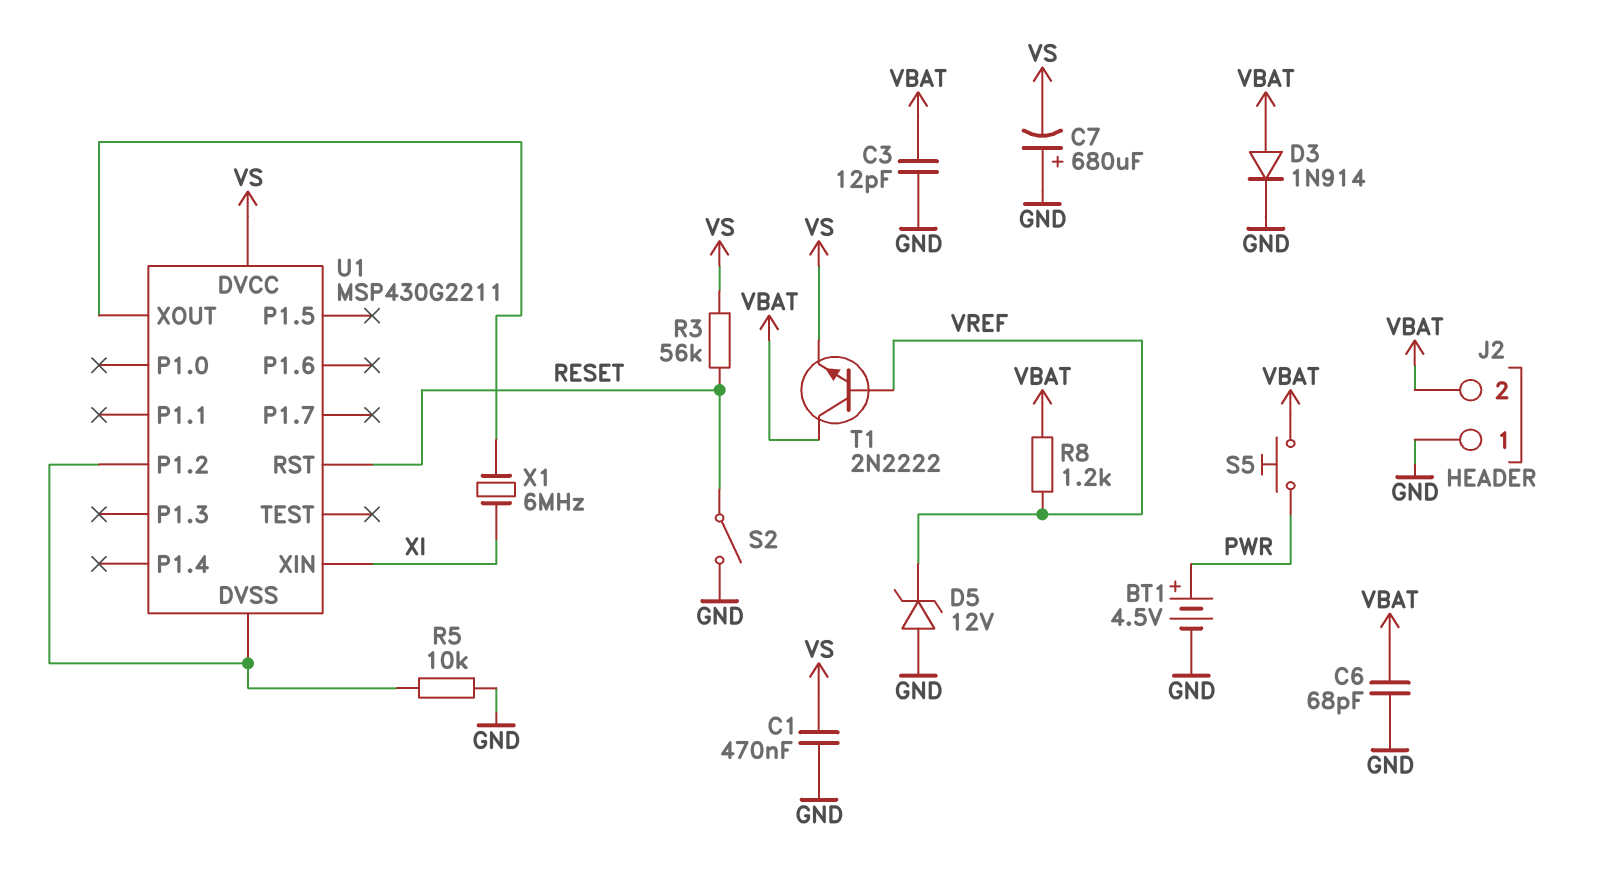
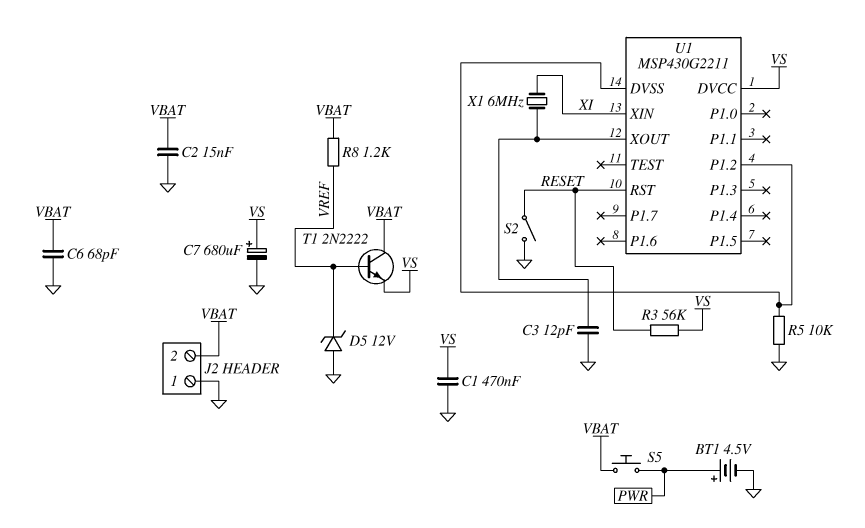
C2: none -> 15nF (GND, VBAT)
C3: 12pF (GND, VBAT) -> 12pF (GND, U1/XOUT)
C7: 680uF (plus GND, minus VS) -> 680uF (plus VS, minus GND)
D3: diode 1N914 (A VBAT, K GND) -> none

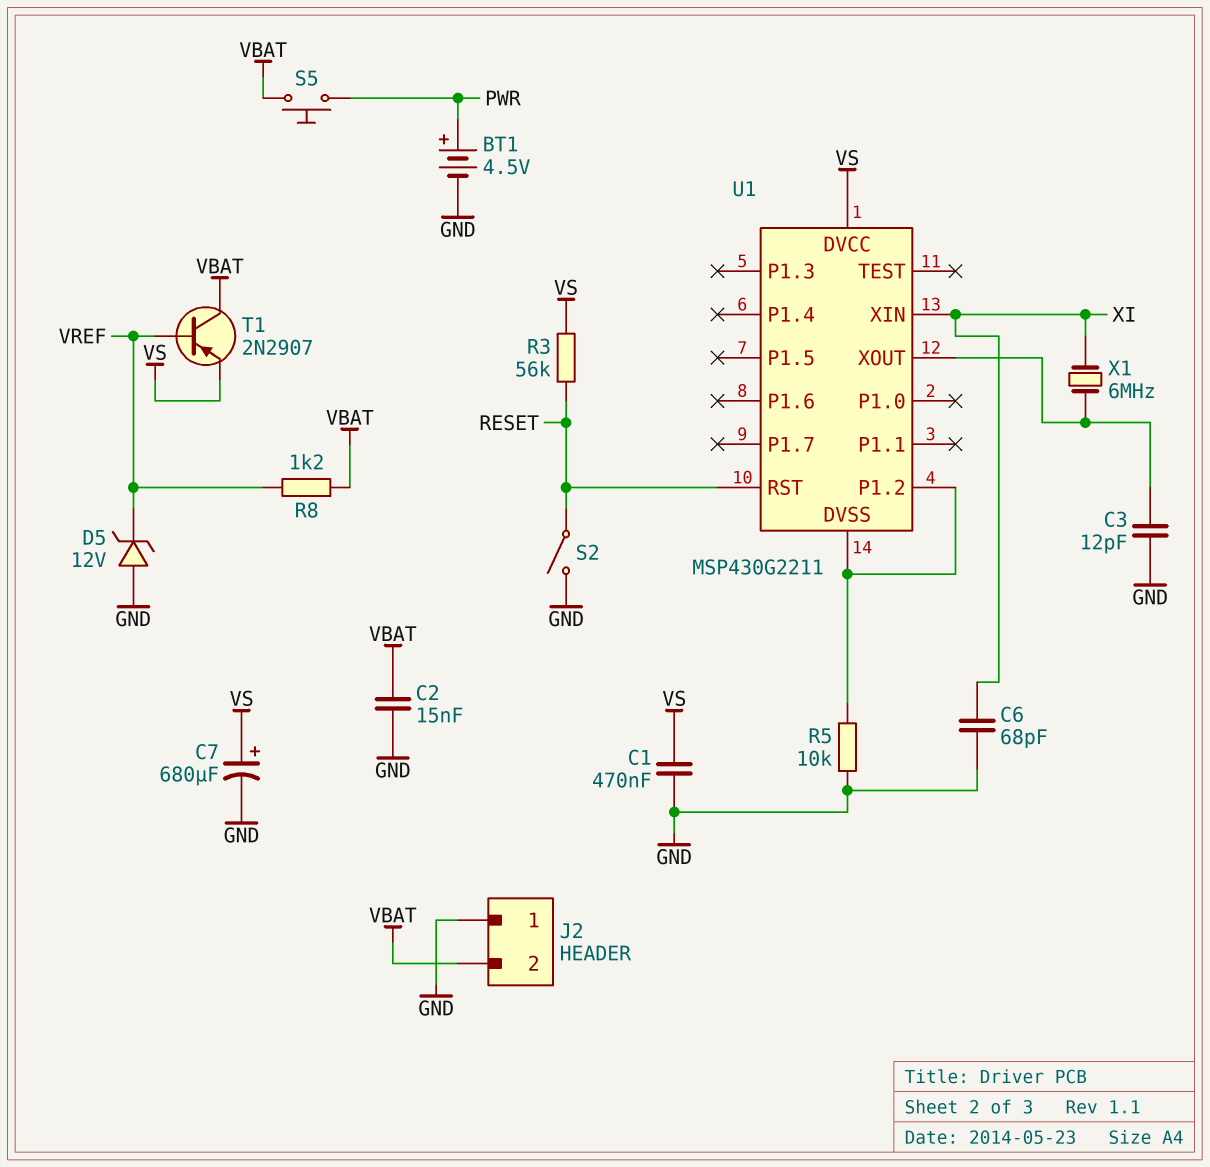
C6: 68pF (GND, VBAT) -> 68pF (GND, XI)
T1: NPN 2N2222 (B VREF, C VBAT, E VS) -> PNP 2N2907 (B VREF, C VBAT, E VS)

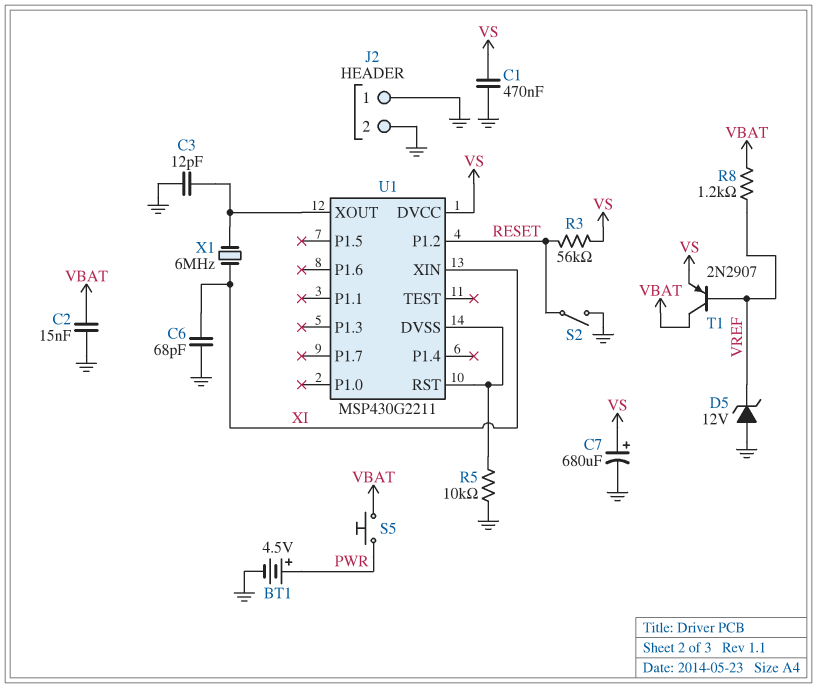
J2 pin 2: VBAT -> GND
U1 pin P1.2: U1/DVSS -> RESET
U1 pin RST: RESET -> U1/DVSS

